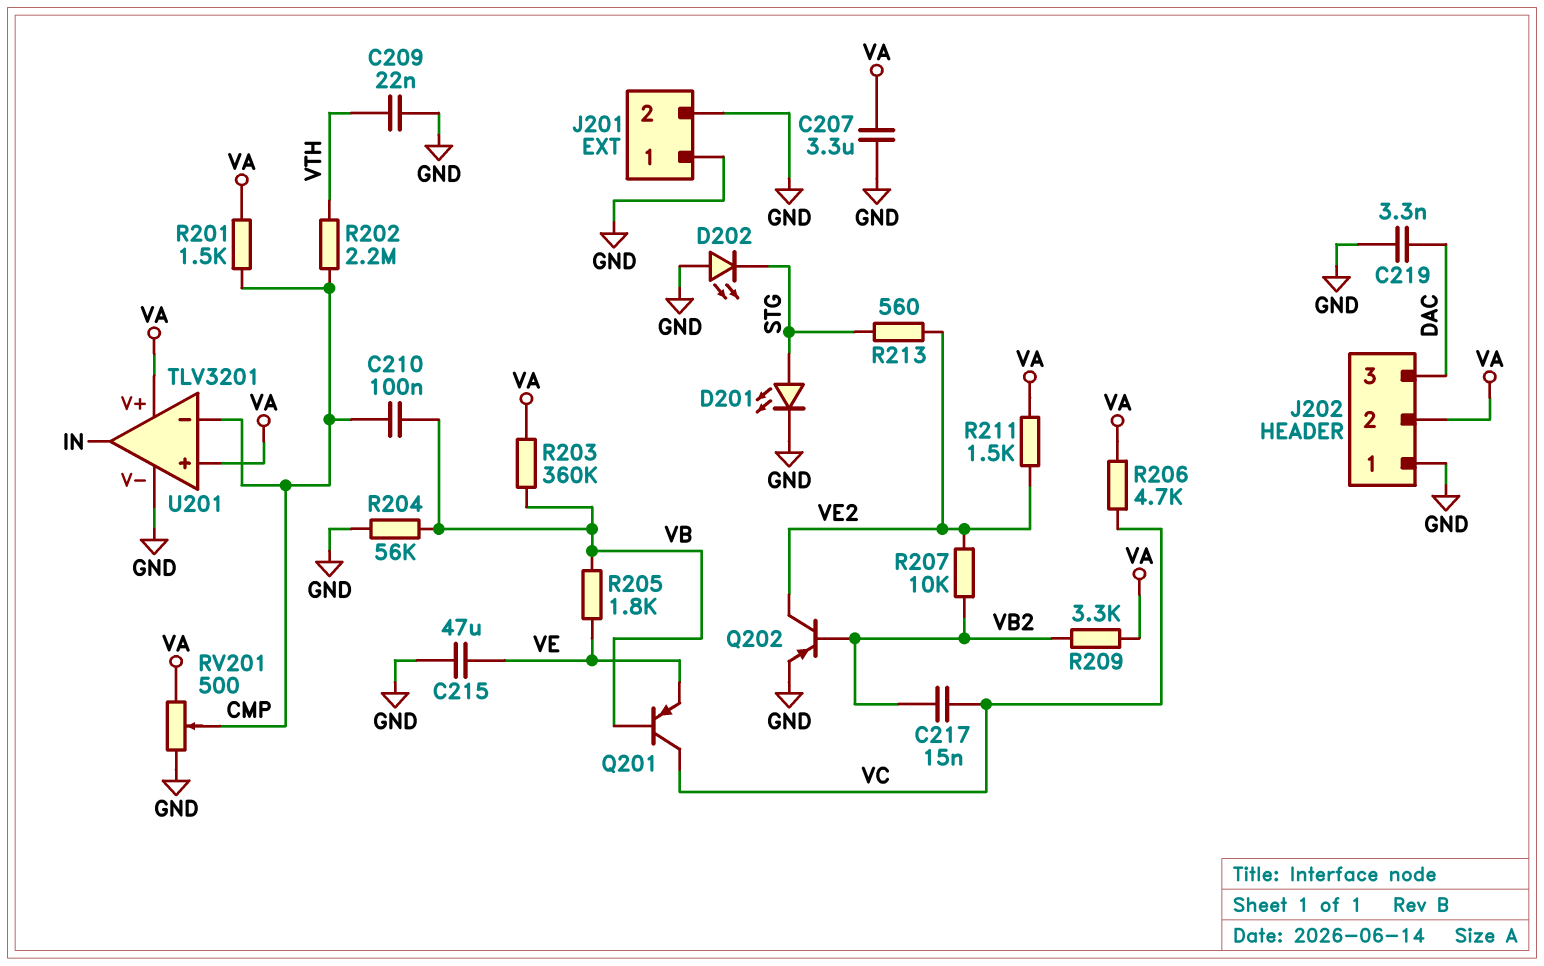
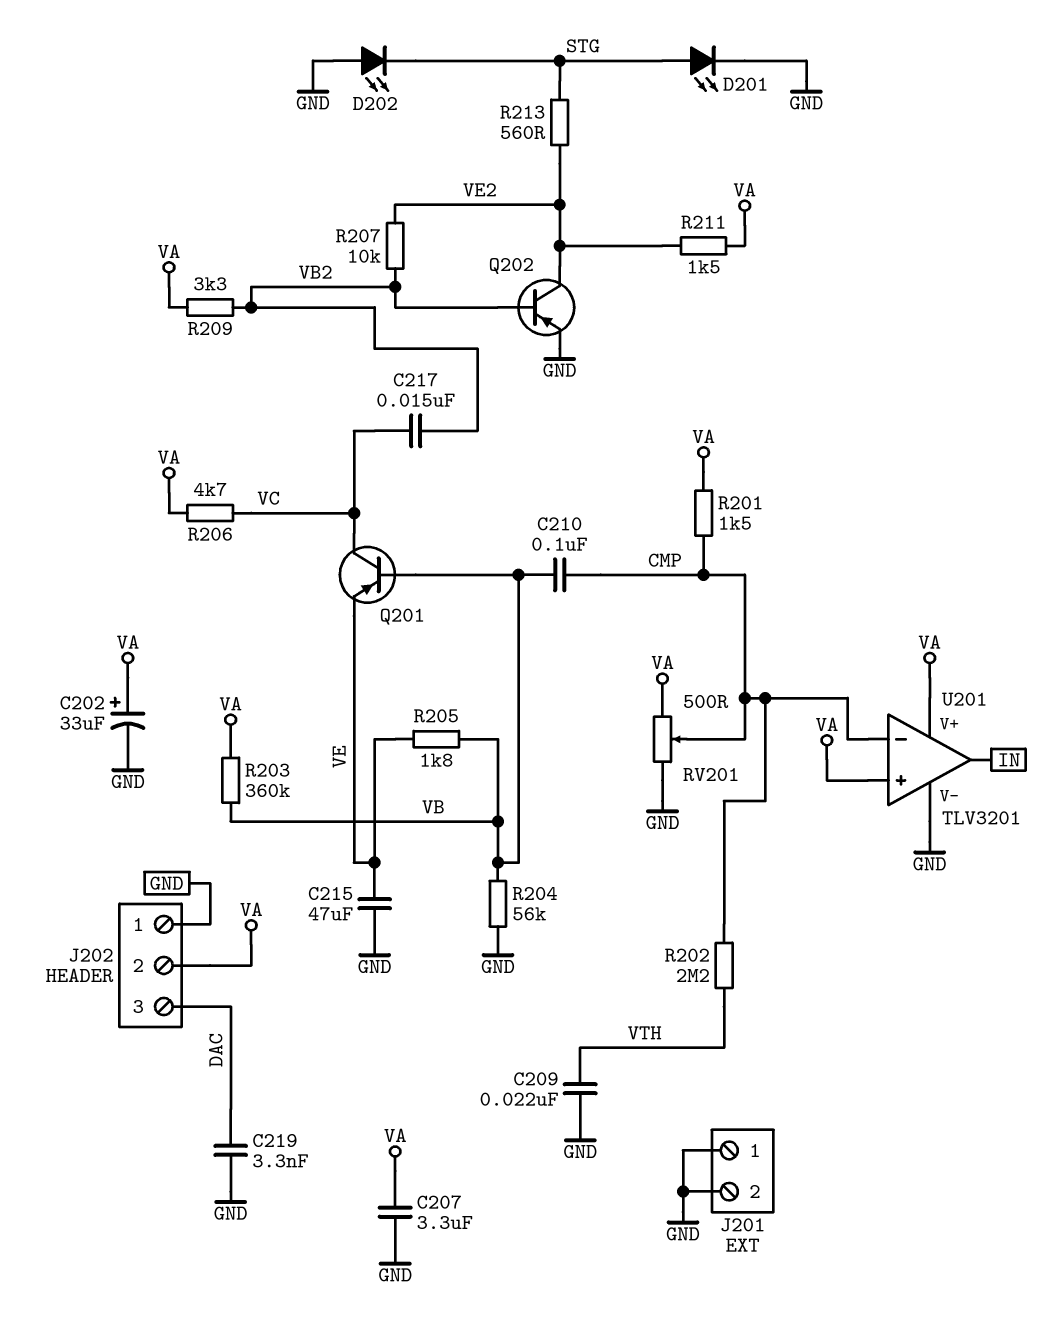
C202: none -> 33uF (plus VA, minus GND)

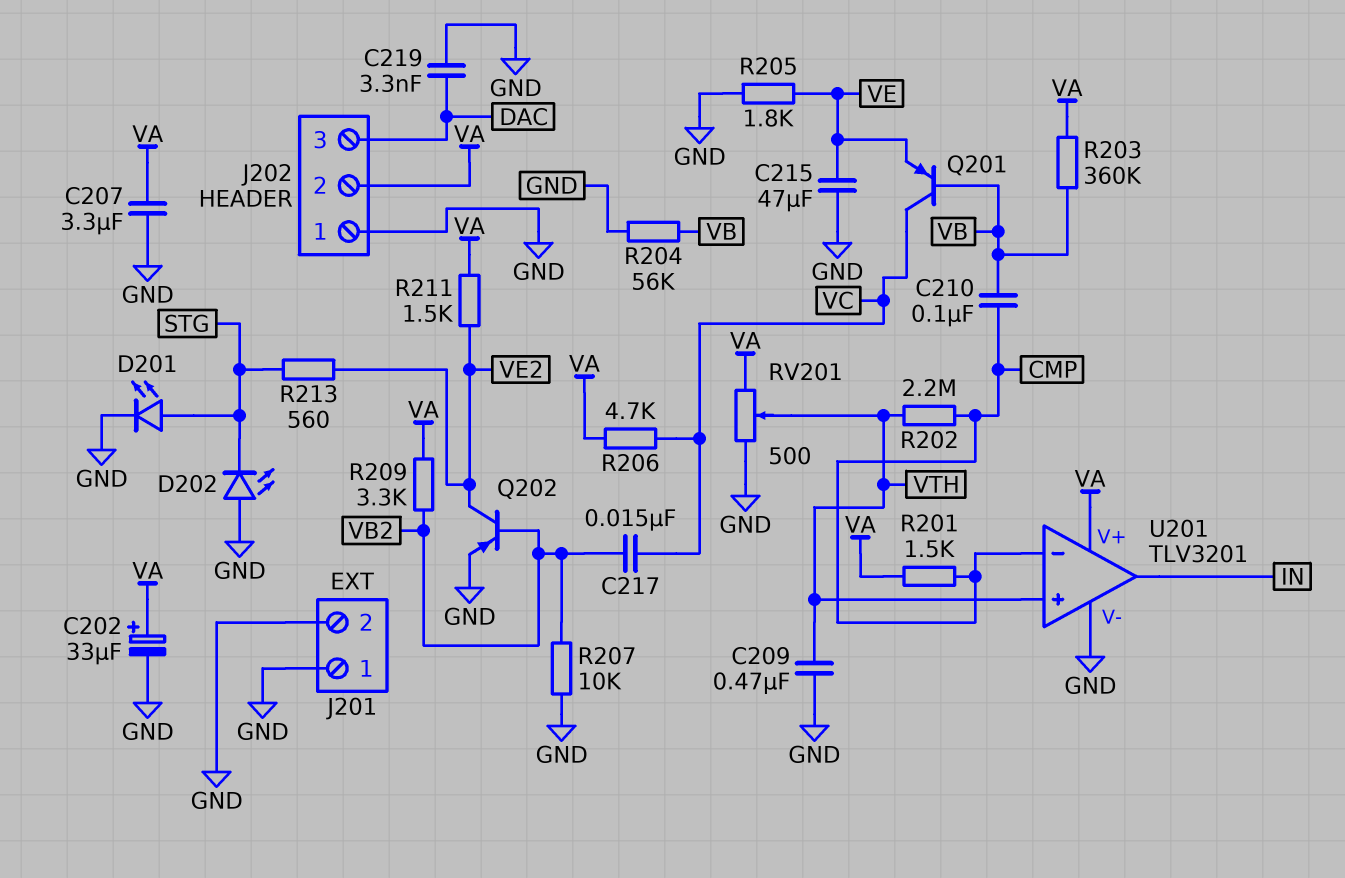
C209: 22nF (GND, VTH) -> 470nF (GND, VTH)
R205: 1.8k (VB, VE) -> 1.8k (GND, VE)
R207: 10k (VB2, VE2) -> 10k (GND, VB2)
RV201: 500 (GND, VA, wiper CMP) -> 500 (GND, VA, wiper VTH)
U201 pin in+: VA -> VTH

